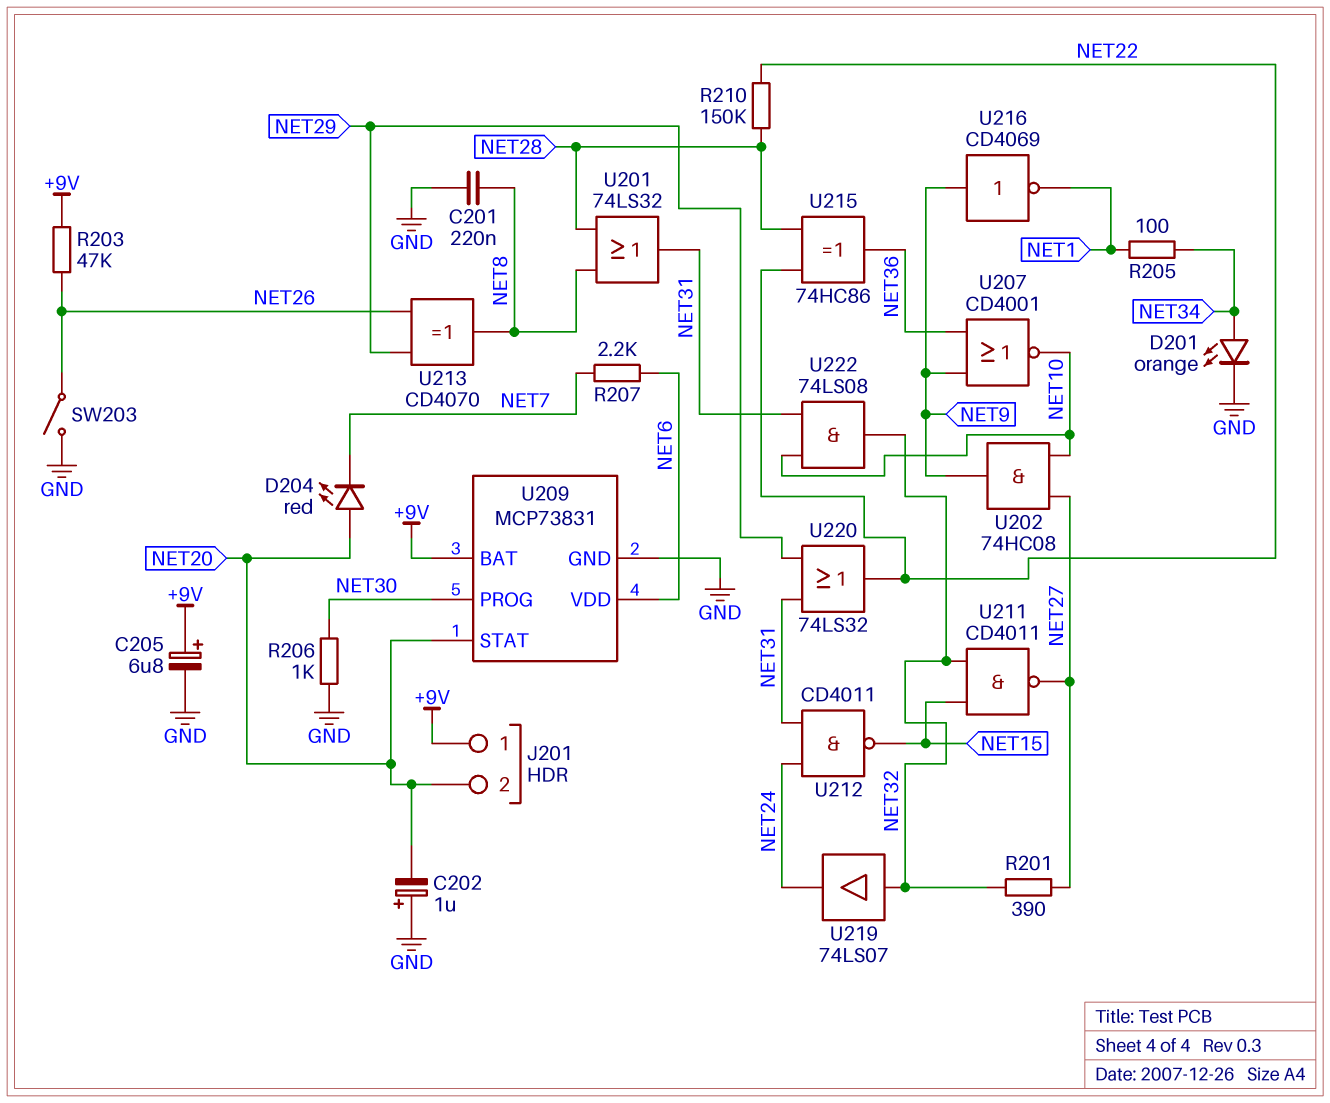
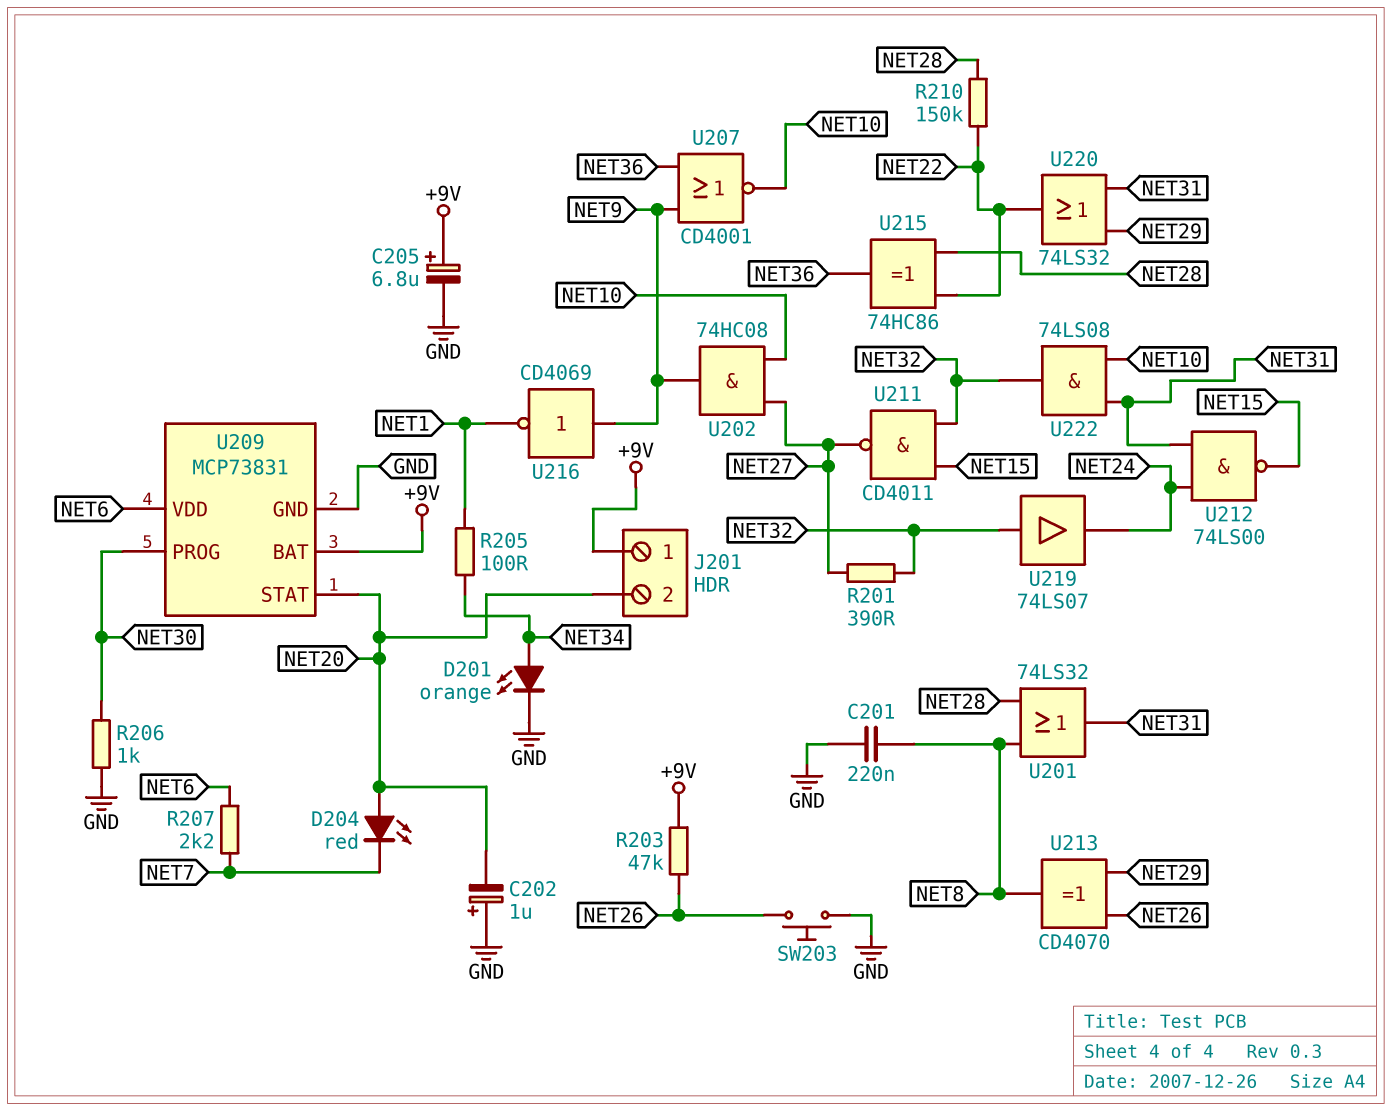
SW203: switch (GND, NET26) -> button (GND, NET26)
U212: NAND CD4011 (in NET24, in NET31, out NET15) -> NAND 74LS00 (in NET24, in NET31, out NET15)

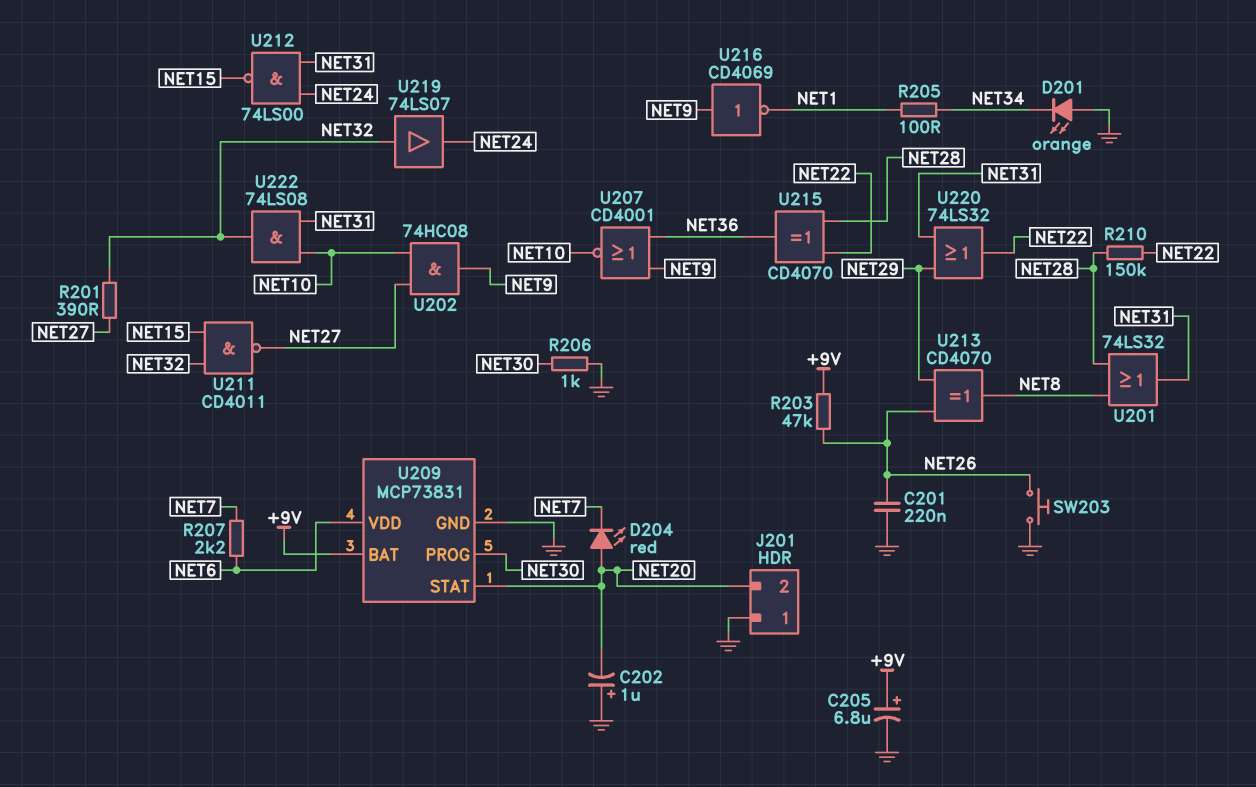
C201: 220nF (GND, NET8) -> 220nF (GND, NET26)
D201: LED orange (A NET34, K GND) -> LED orange (A GND, K NET34)
J201 pin 1: +9V -> GND
U215: XOR 74HC86 (in NET22, in NET28, out NET36) -> XOR CD4070 (in NET22, in NET28, out NET36)

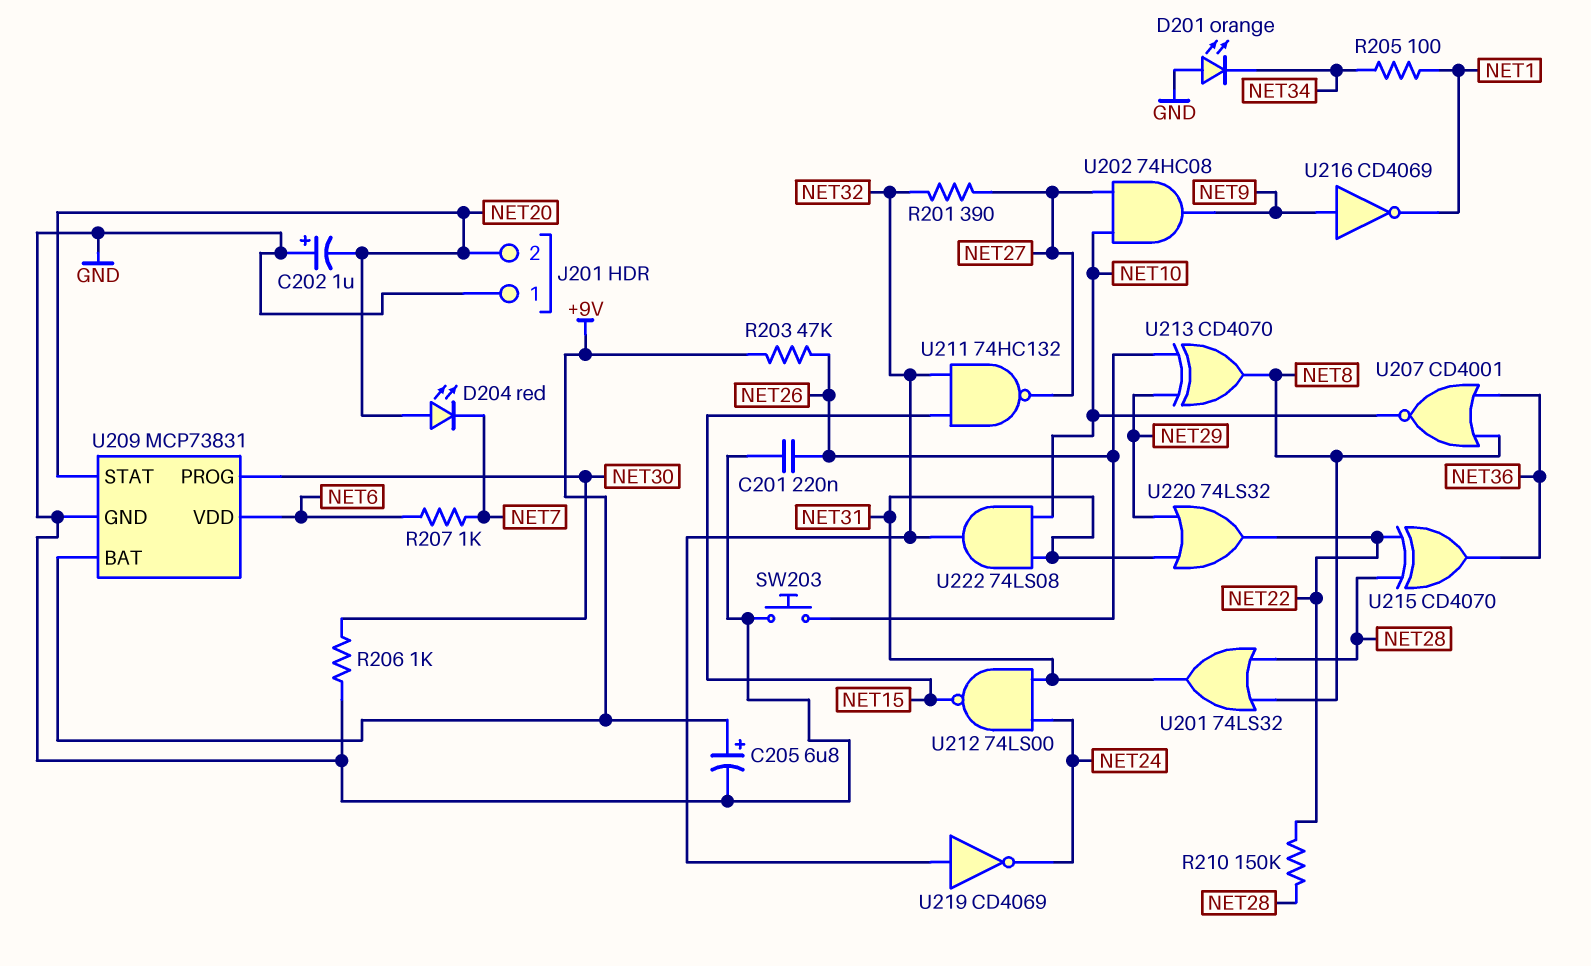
R207: 2.2k (NET6, NET7) -> 1k (NET6, NET7)
U207: NOR CD4001 (in NET9, in NET36, out NET10) -> NOR CD4001 (in NET8, in NET36, out NET10)
U211: NAND CD4011 (in NET15, in NET32, out NET27) -> NAND 74HC132 (in NET15, in NET32, out NET27)
U219: buffer 74LS07 (in NET32, out NET24) -> NOT CD4069 (in NET32, out NET24)

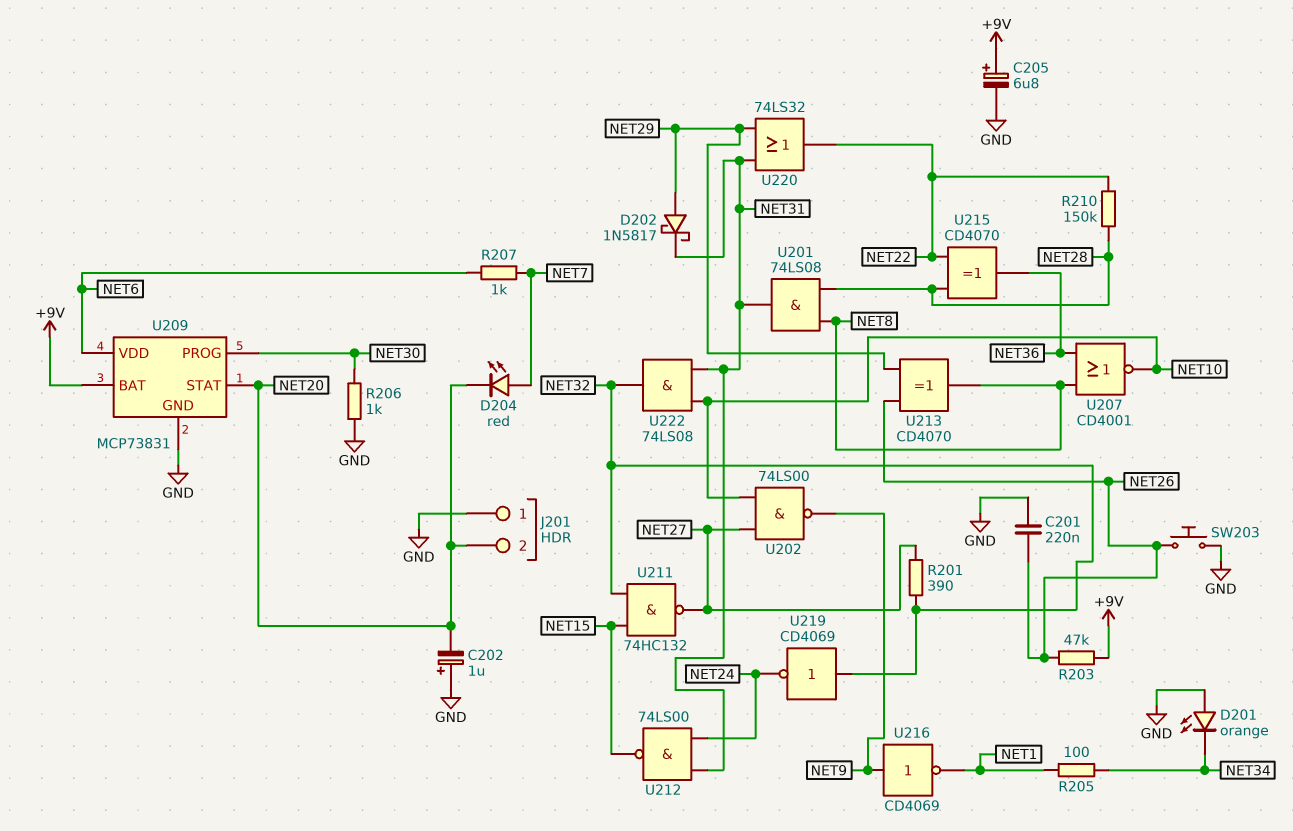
D202: none -> schottky 1N5817 (A NET29, K NET31)
D204: LED red (A NET20, K NET7) -> LED red (A NET7, K NET20)
U201: OR 74LS32 (in NET8, in NET28, out NET31) -> AND 74LS08 (in NET8, in NET28, out NET31)
U202: AND 74HC08 (in NET10, in NET27, out NET9) -> NAND 74LS00 (in NET10, in NET27, out NET9)

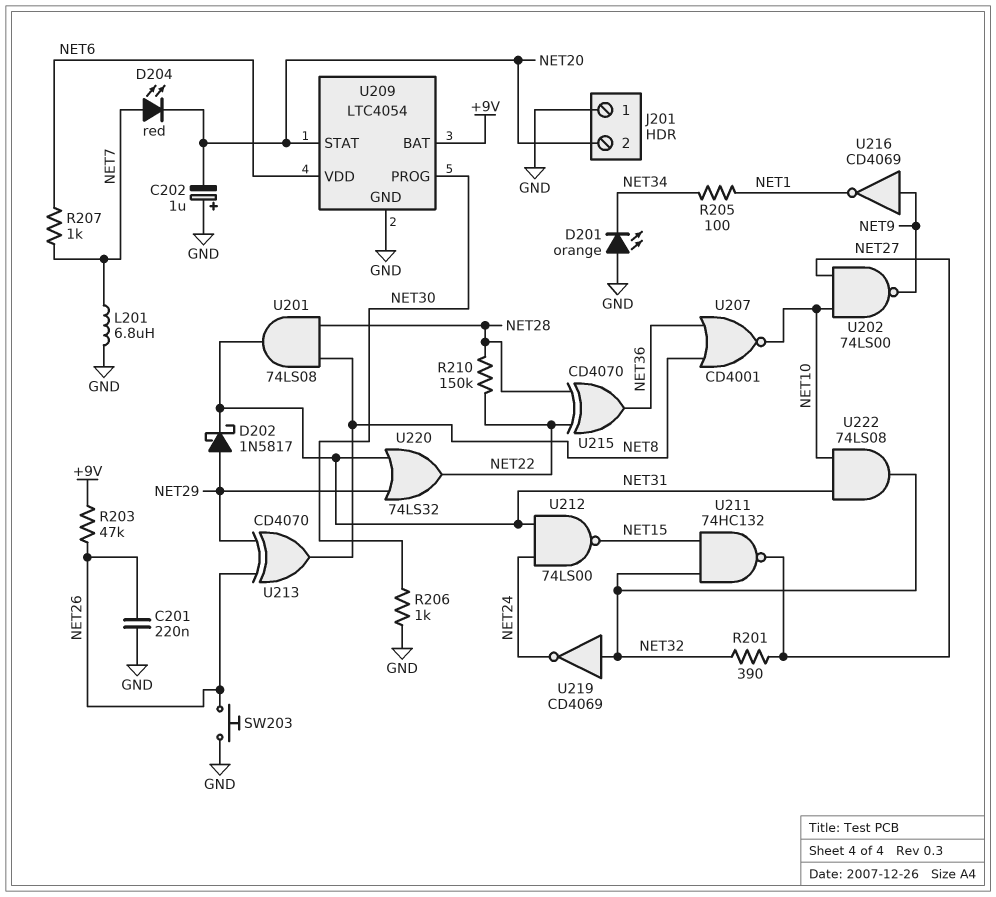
C205: 6.8uF (plus +9V, minus GND) -> none
L201: none -> 6.8uH (GND, NET7)
U209: MCP73831 -> LTC4054

